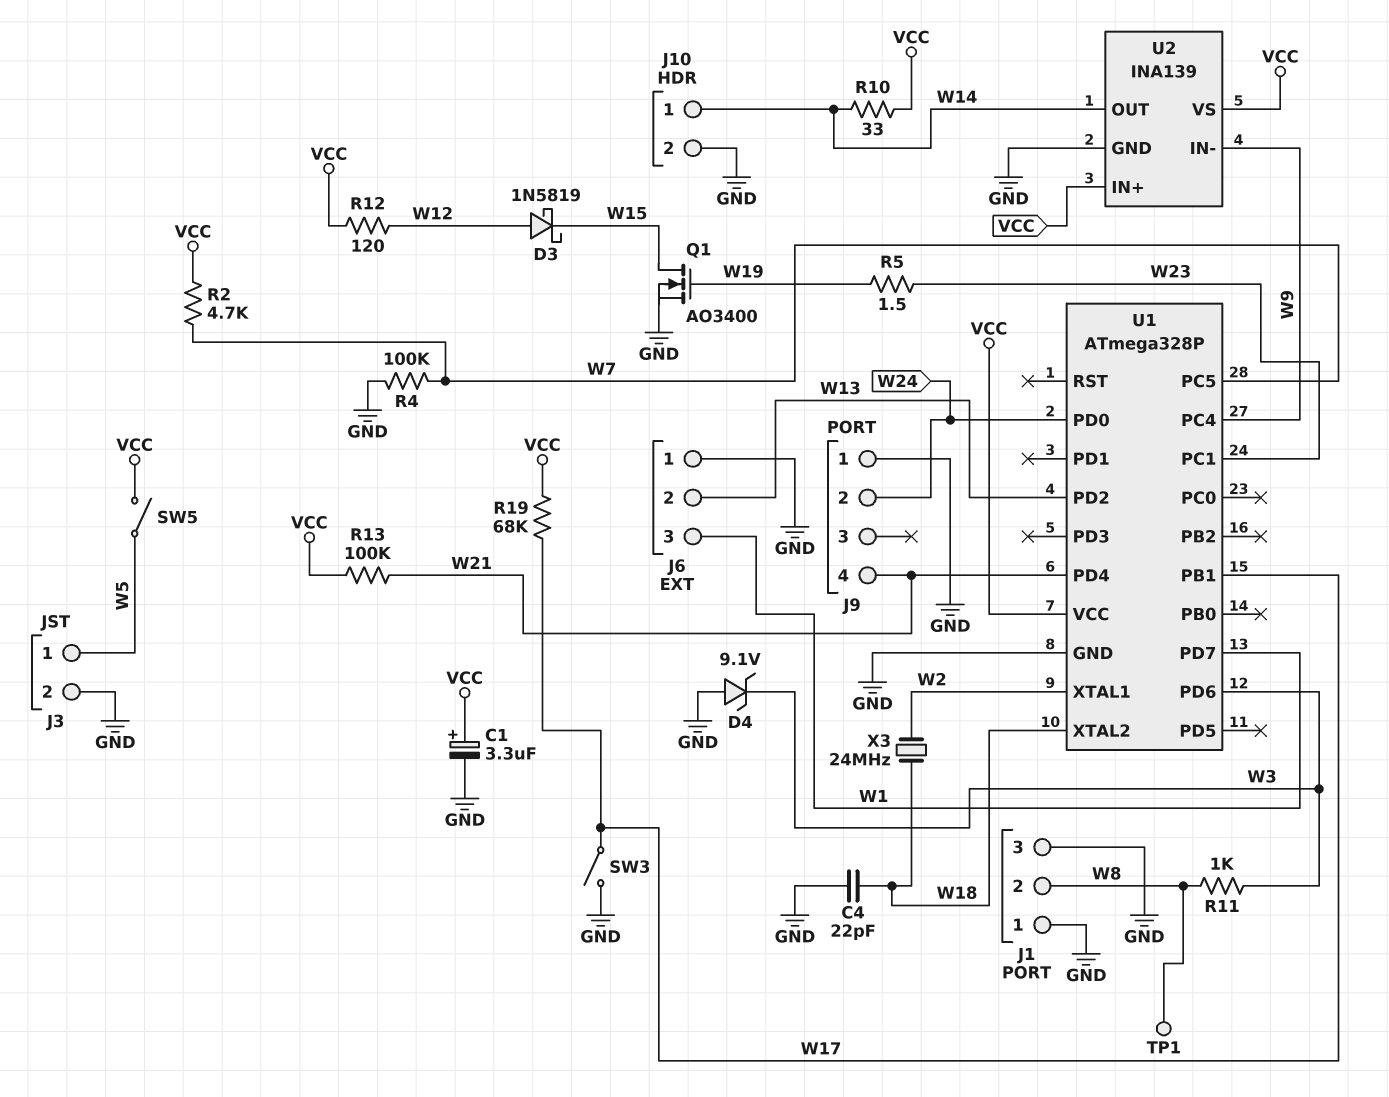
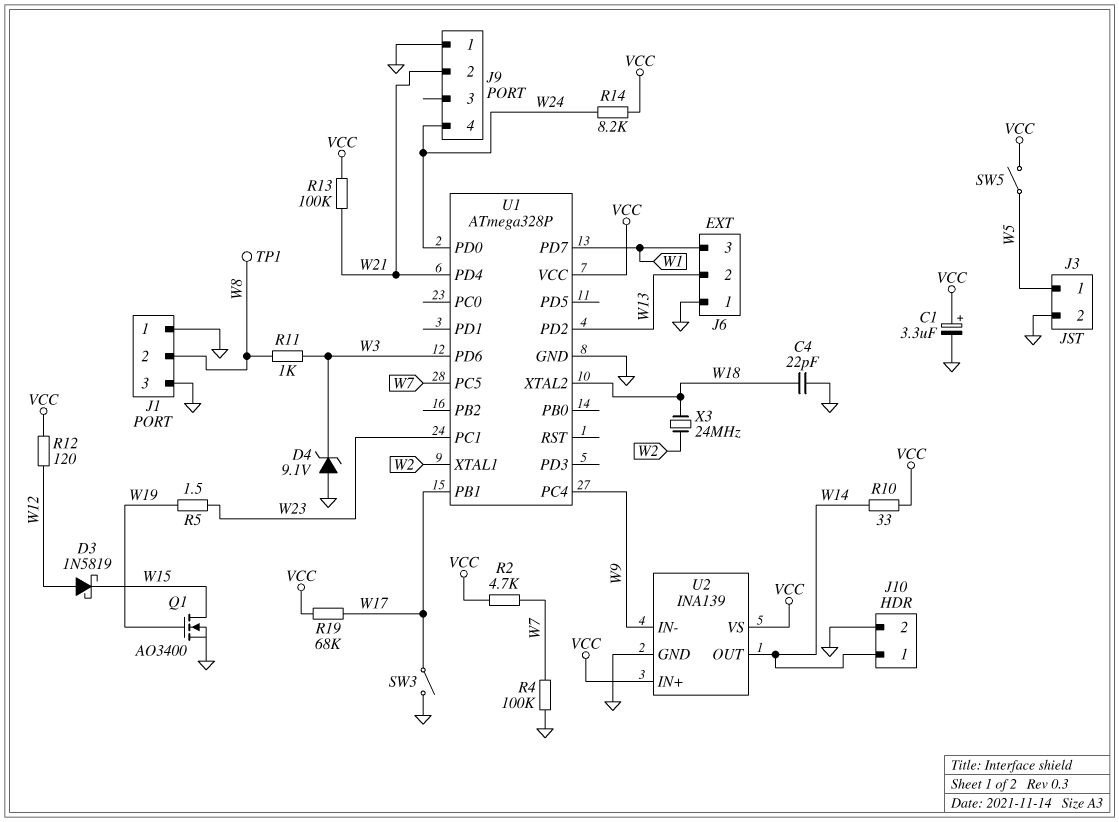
J9 pin 2: W24 -> W21
J9 pin 4: W21 -> W24
R14: none -> 8.2k (VCC, W24)

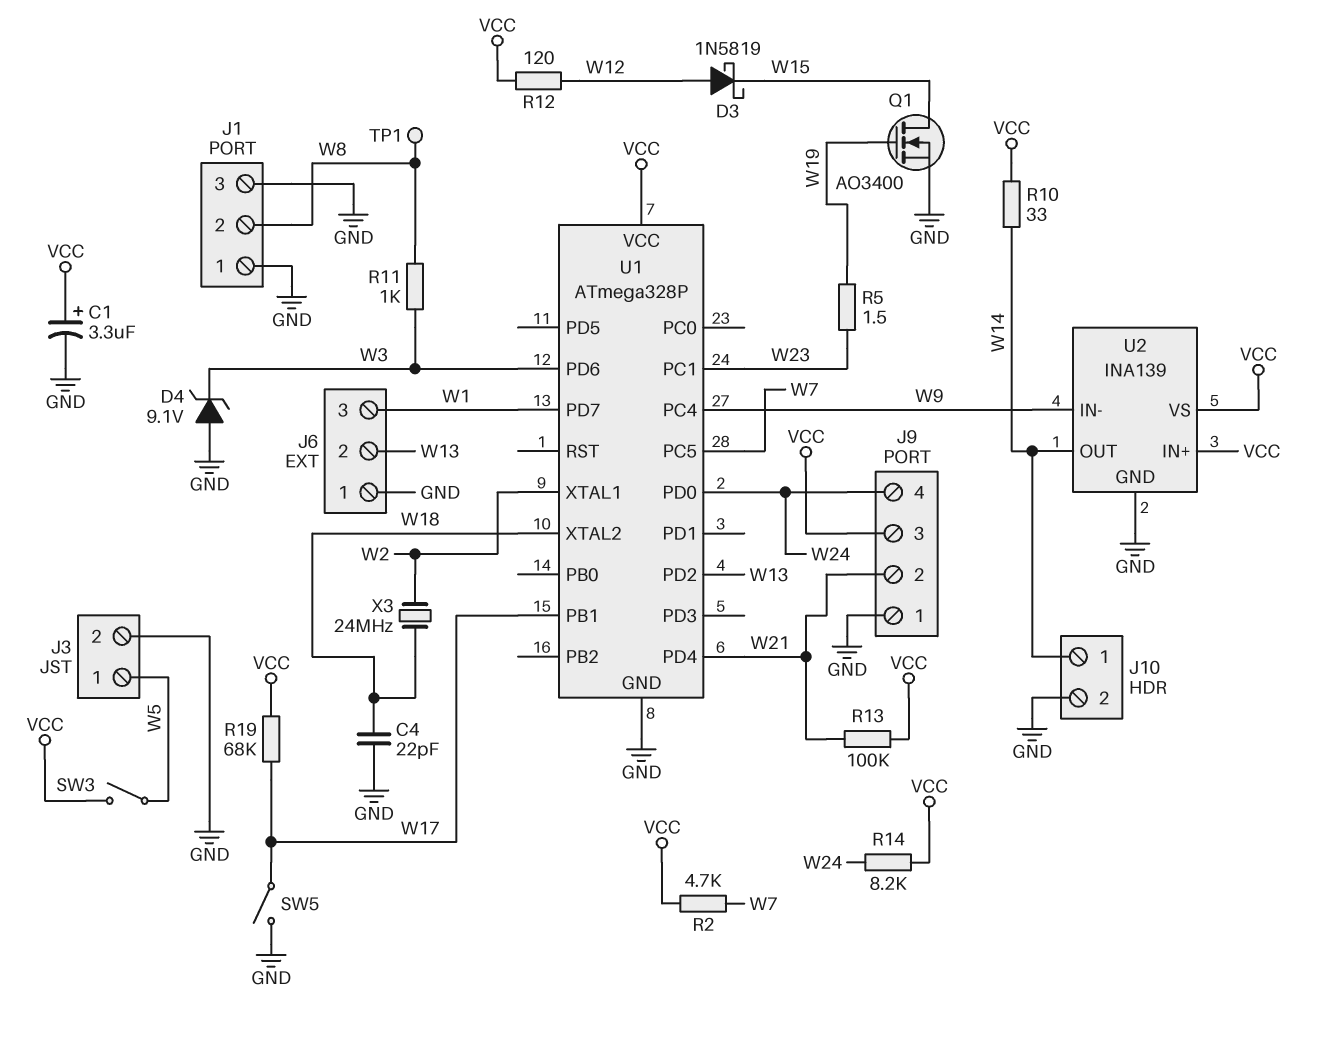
J9 pin 3: none -> VCC
R4: 100k (GND, W7) -> none
SW3: switch (GND, W17) -> switch (VCC, W5)
SW5: switch (VCC, W5) -> switch (GND, W17)

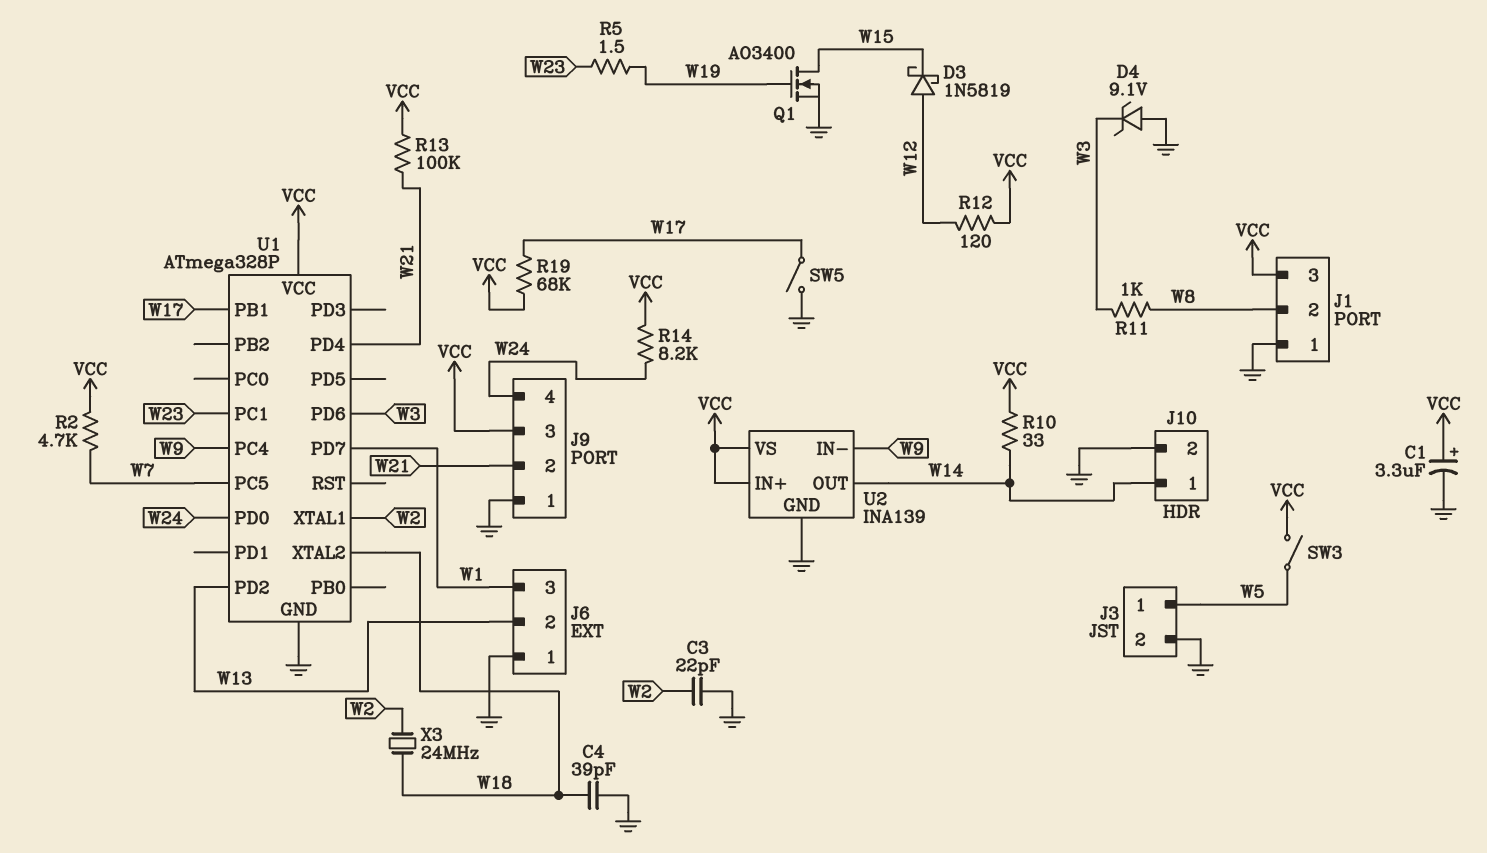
C3: none -> 22pF (GND, W2)
C4: 22pF (GND, W18) -> 39pF (GND, W18)
J1 pin 3: GND -> VCC
TP1: test point (W8) -> none

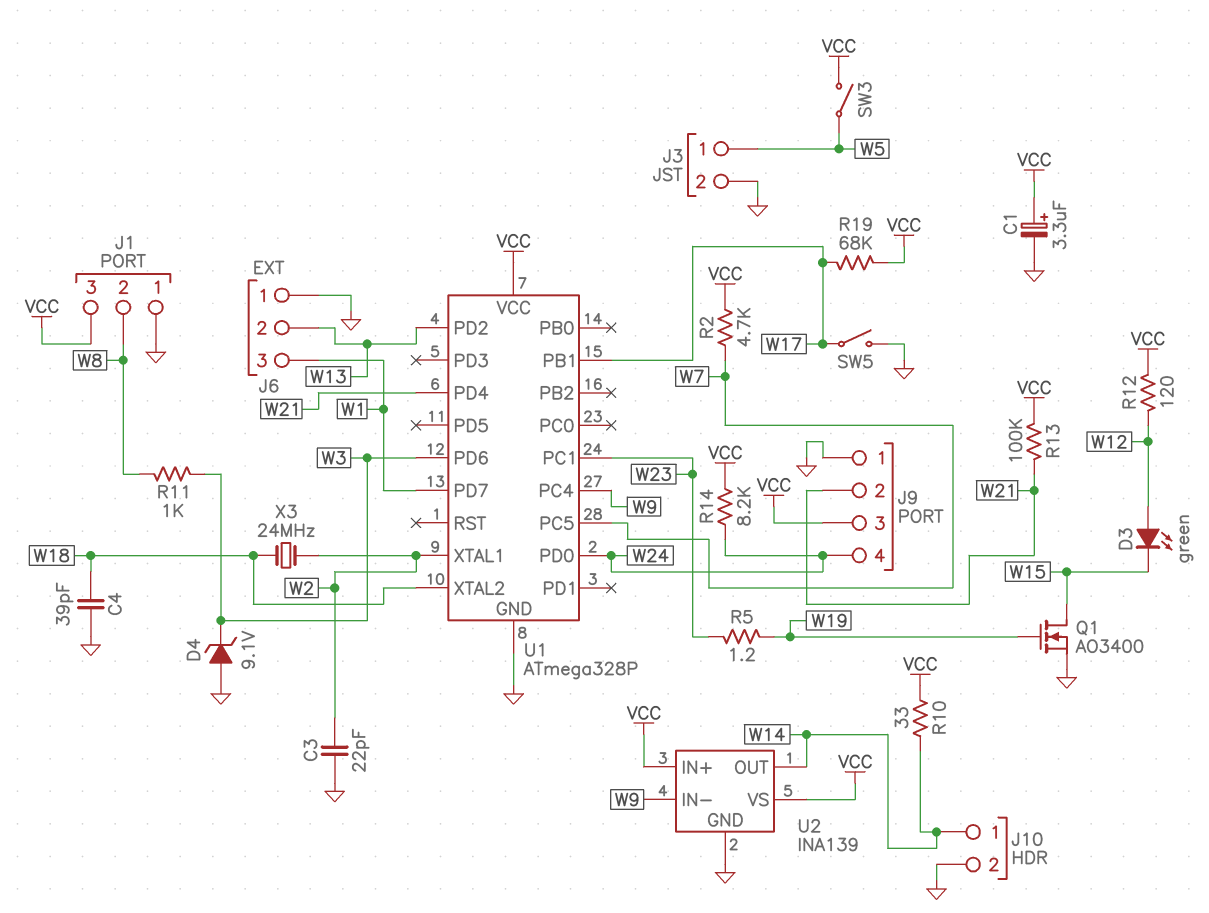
D3: schottky 1N5819 (A W12, K W15) -> LED green (A W12, K W15)
R5: 1.5 (W19, W23) -> 1.2 (W19, W23)

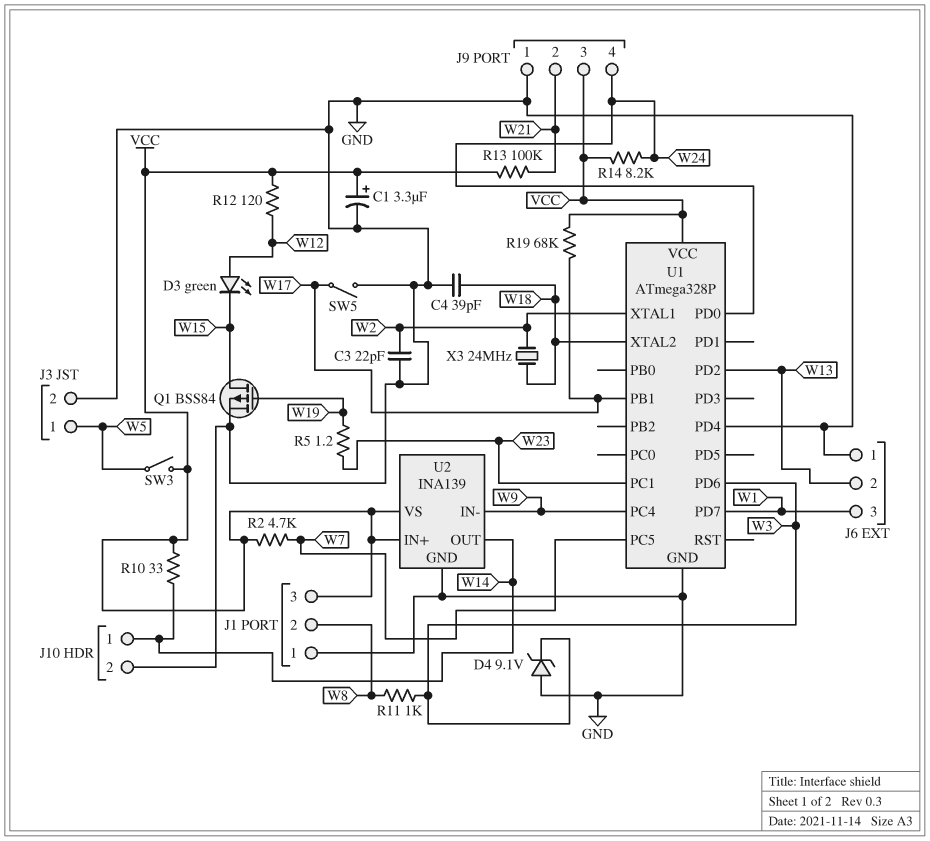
Q1: NMOS AO3400 (G W19, D W15, S GND) -> PMOS BSS84 (G W19, D W15, S GND)
U1 pin PD4: W21 -> GND

